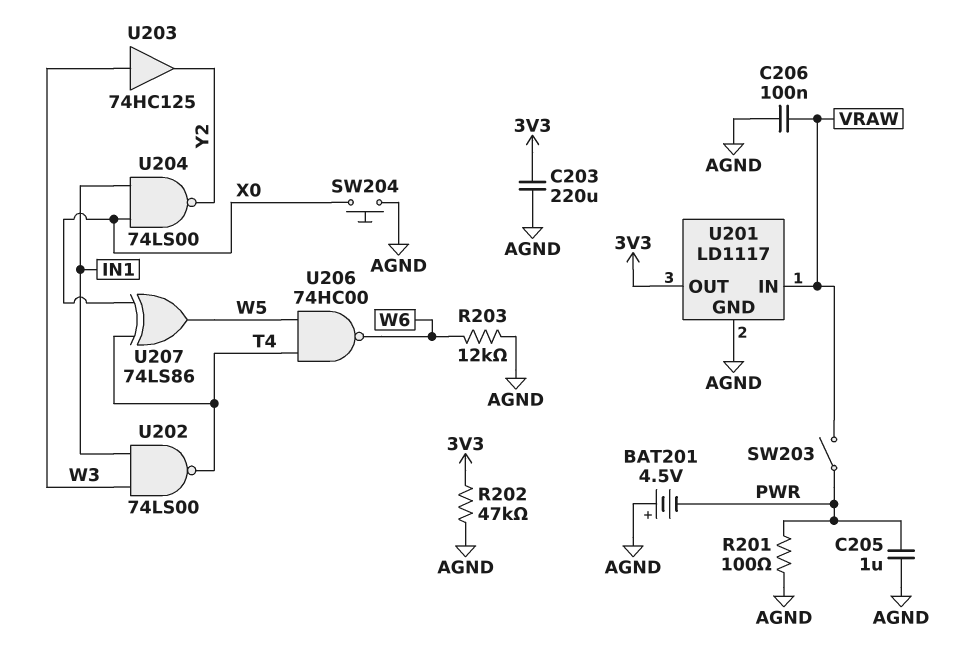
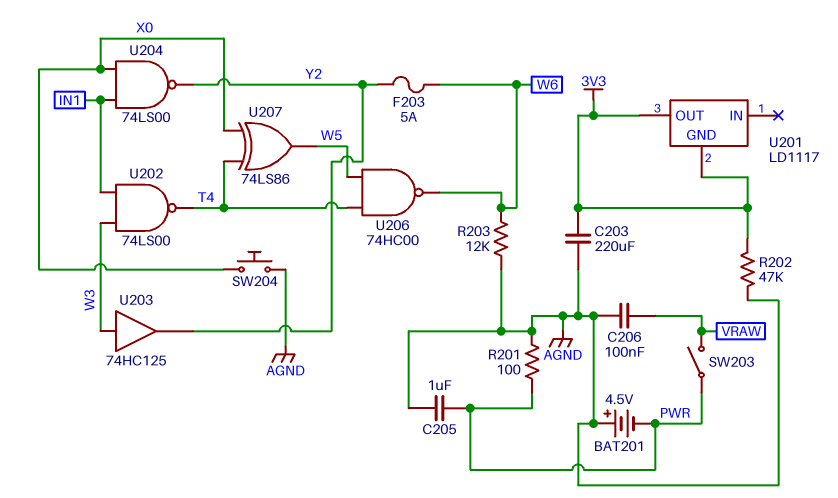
F203: none -> 5A (W6, Y2)
U201 pin GND: AGND -> 3V3
U201 pin IN: VRAW -> none

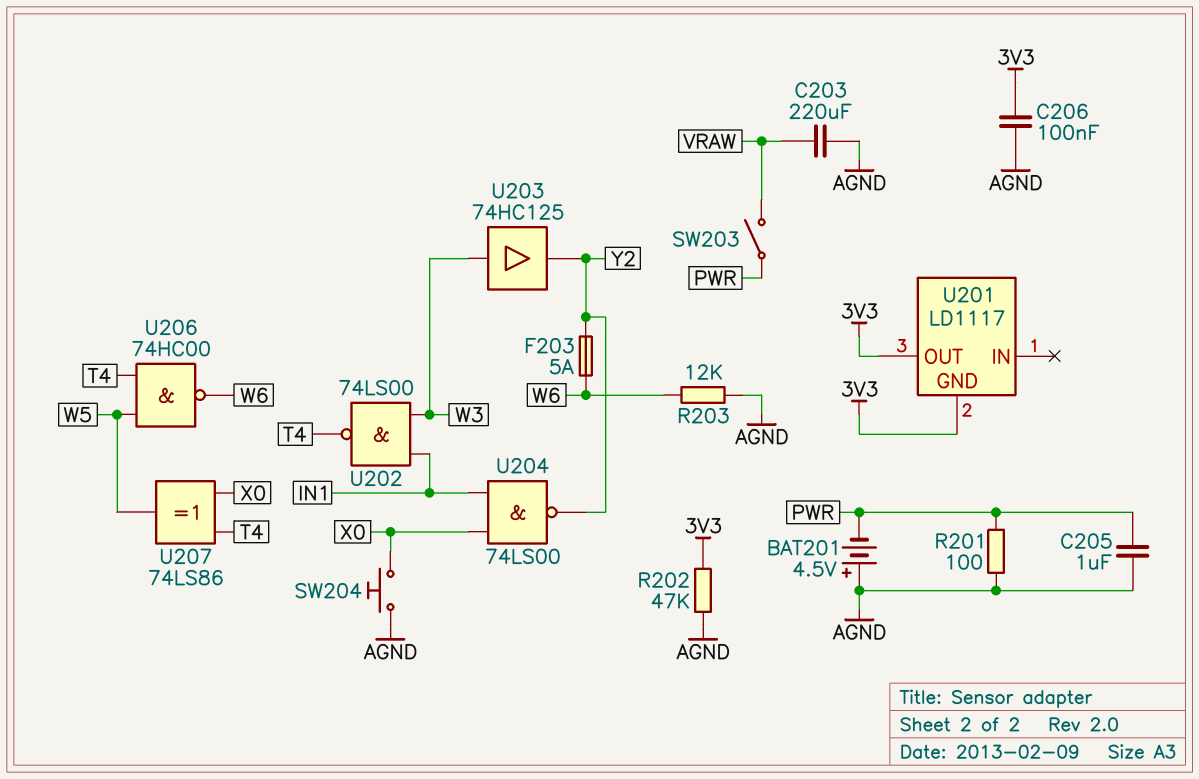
C203: 220uF (3V3, AGND) -> 220uF (AGND, VRAW)
C206: 100nF (AGND, VRAW) -> 100nF (3V3, AGND)

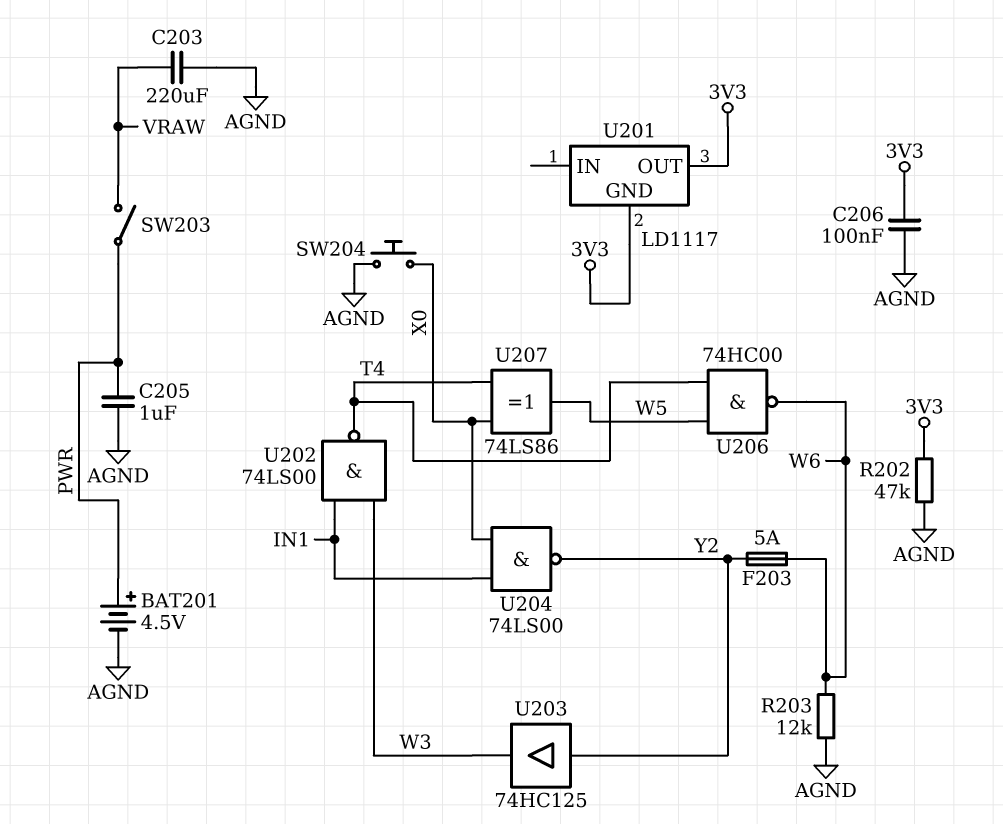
BAT201: 4.5V (plus AGND, minus PWR) -> 4.5V (plus PWR, minus AGND)
R201: 100 (AGND, PWR) -> none
U203: buffer 74HC125 (in W3, out Y2) -> buffer 74HC125 (in Y2, out W3)

